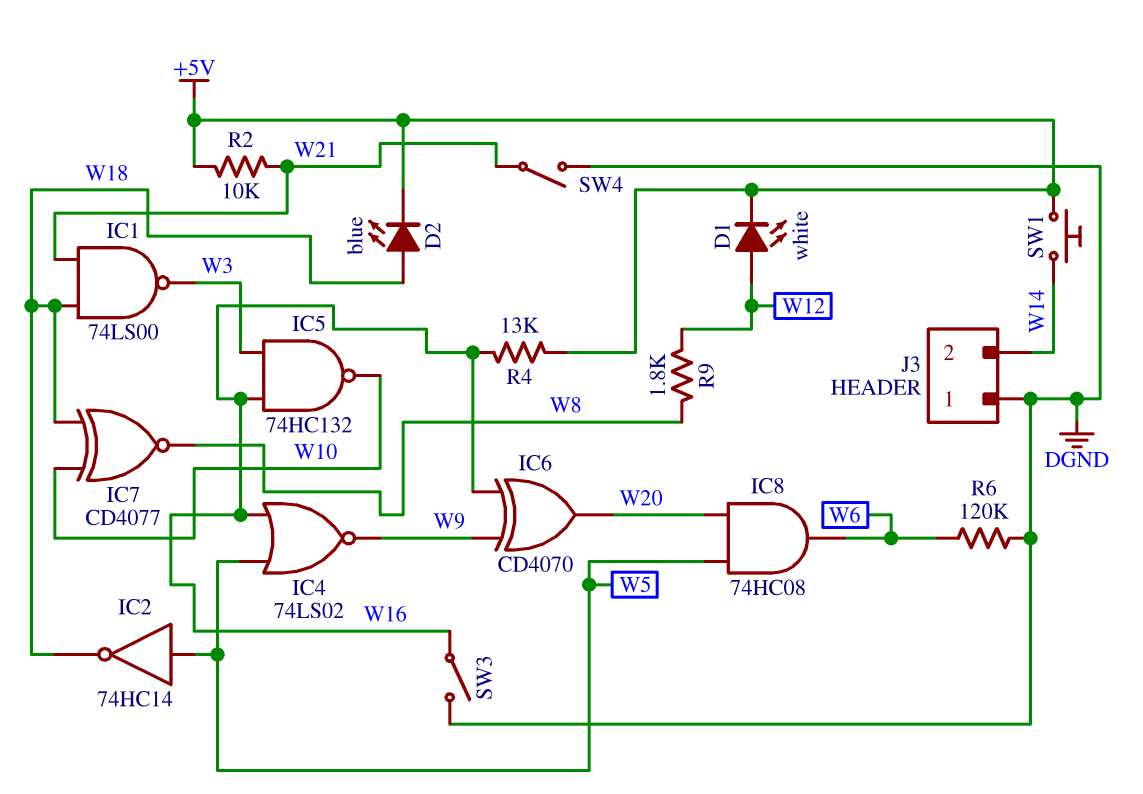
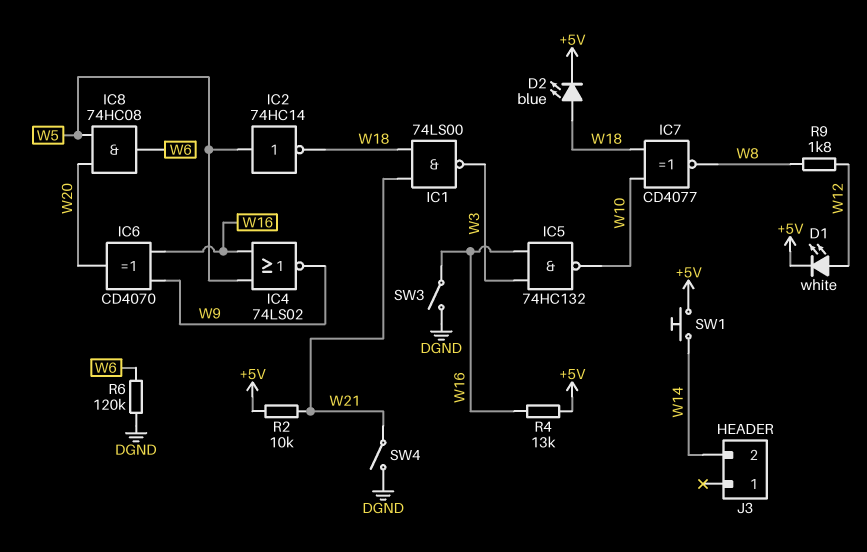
J3 pin 1: DGND -> none

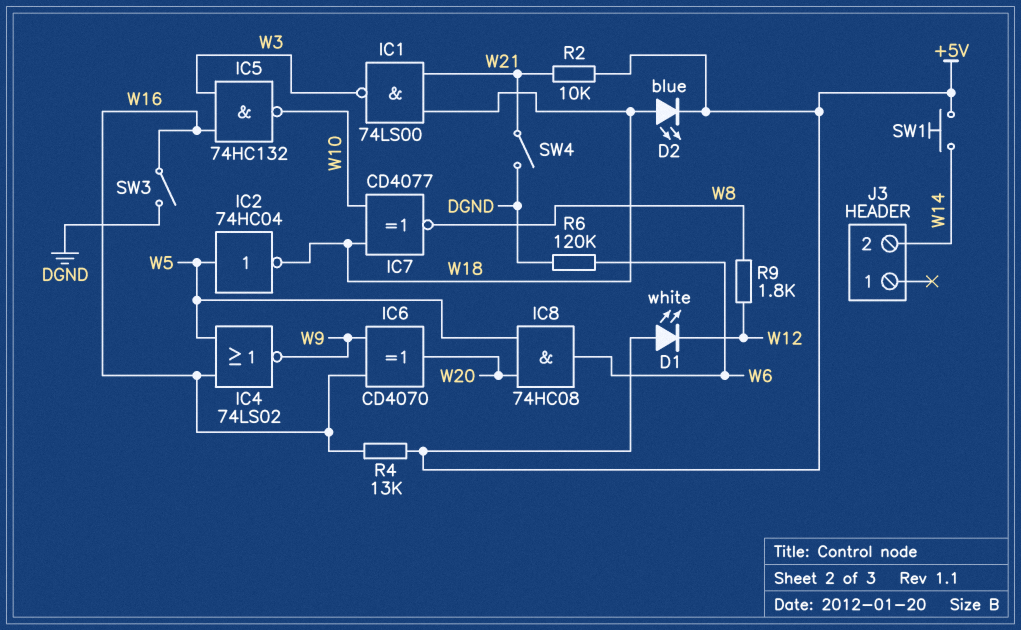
D1: LED white (A W12, K +5V) -> LED white (A +5V, K W12)
IC2: NOT 74HC14 (in W5, out W18) -> NOT 74HC04 (in W5, out W18)

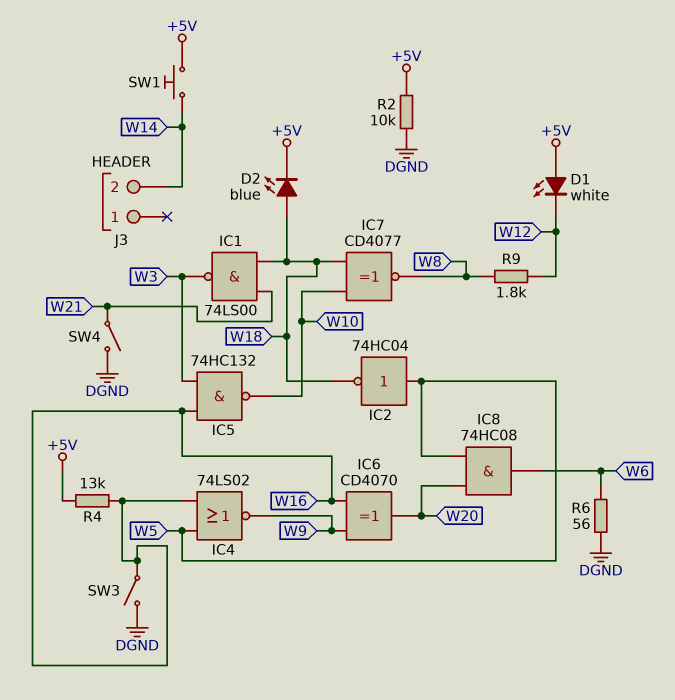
R2: 10k (+5V, W21) -> 10k (+5V, DGND)
R6: 120k (DGND, W6) -> 56 (DGND, W6)

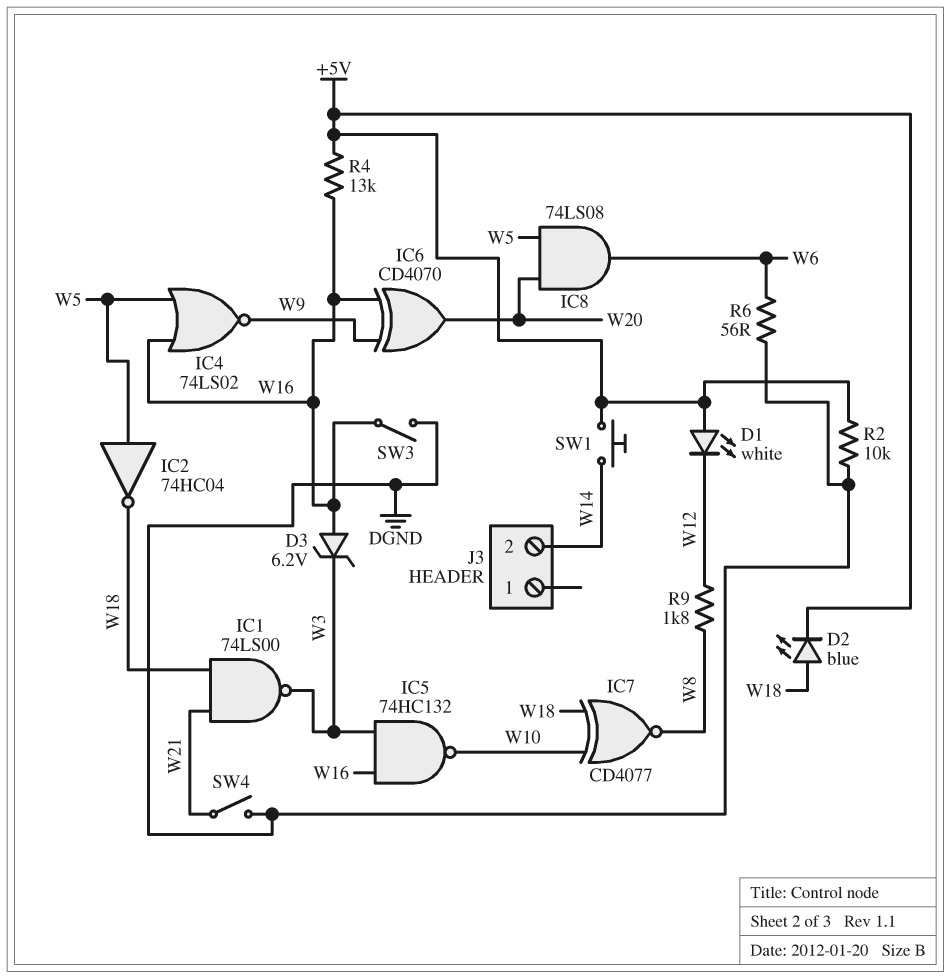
D3: none -> zener 6.2V (A W16, K W3)
IC8: AND 74HC08 (in W5, in W20, out W6) -> AND 74LS08 (in W5, in W20, out W6)

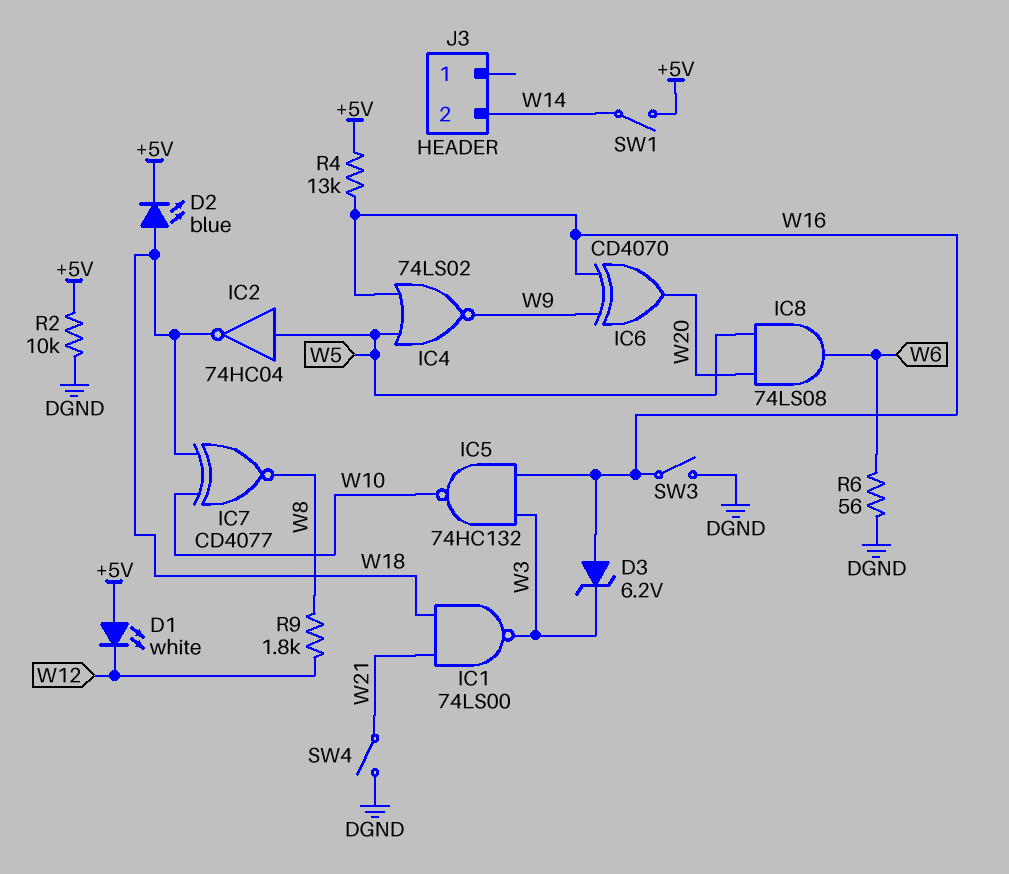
SW1: button (+5V, W14) -> switch (+5V, W14)

